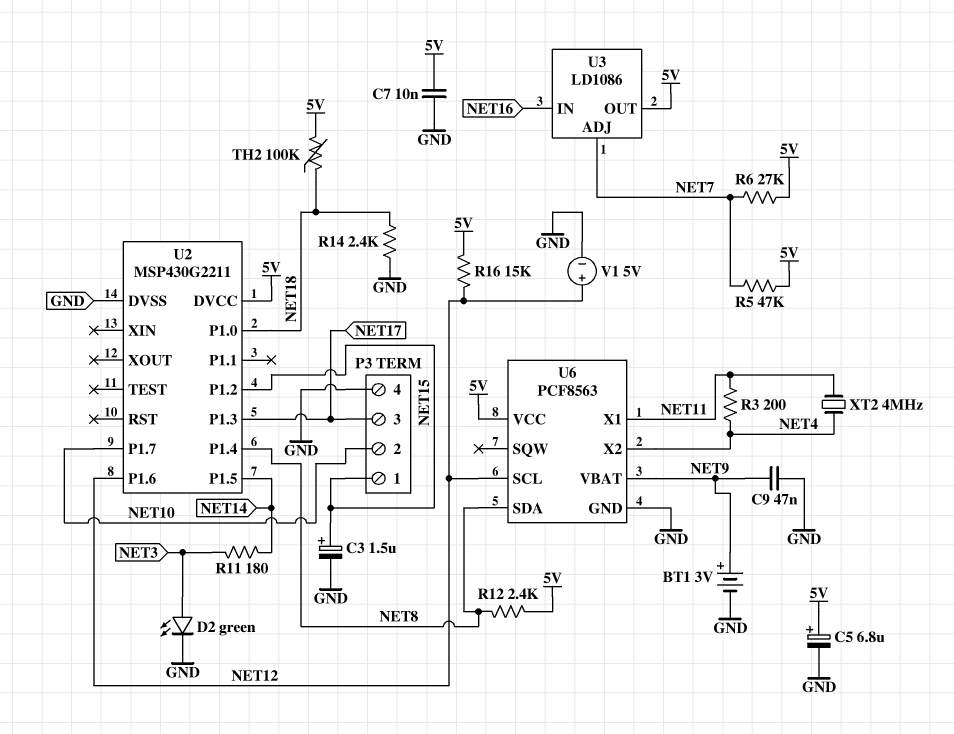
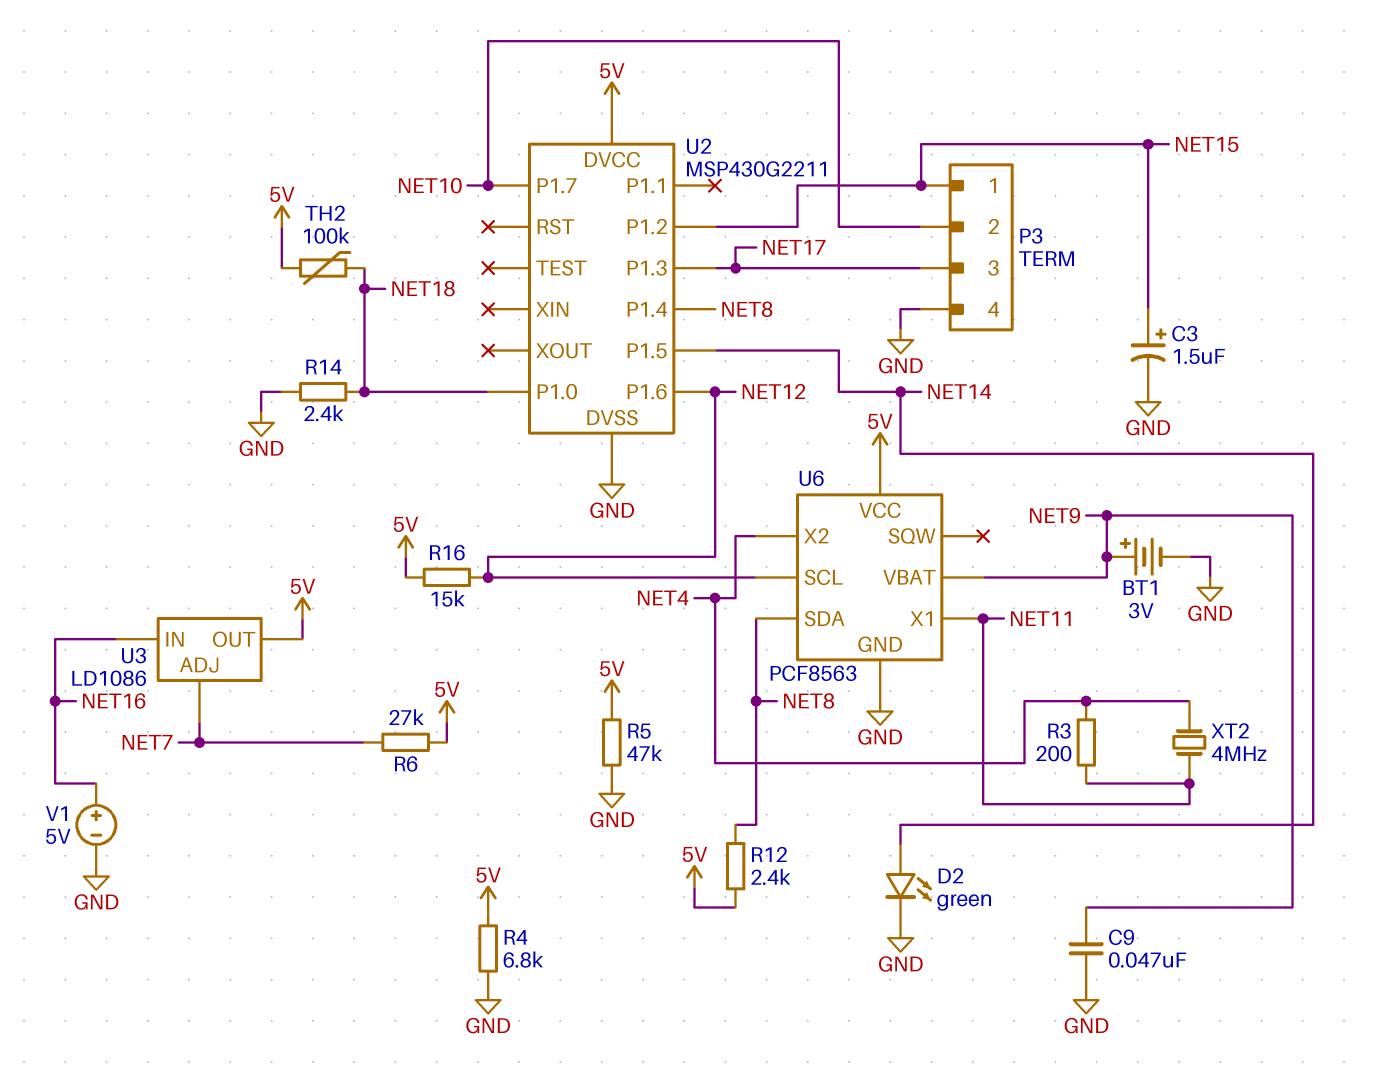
C5: 6.8uF (plus 5V, minus GND) -> none
C7: 10nF (5V, GND) -> none
D2: LED green (A NET3, K GND) -> LED green (A NET14, K GND)
R4: none -> 6.8k (5V, GND)
R5: 47k (5V, NET7) -> 47k (5V, GND)
R11: 180 (NET3, NET14) -> none
V1: 5V (plus NET12, minus GND) -> 5V (plus NET16, minus GND)

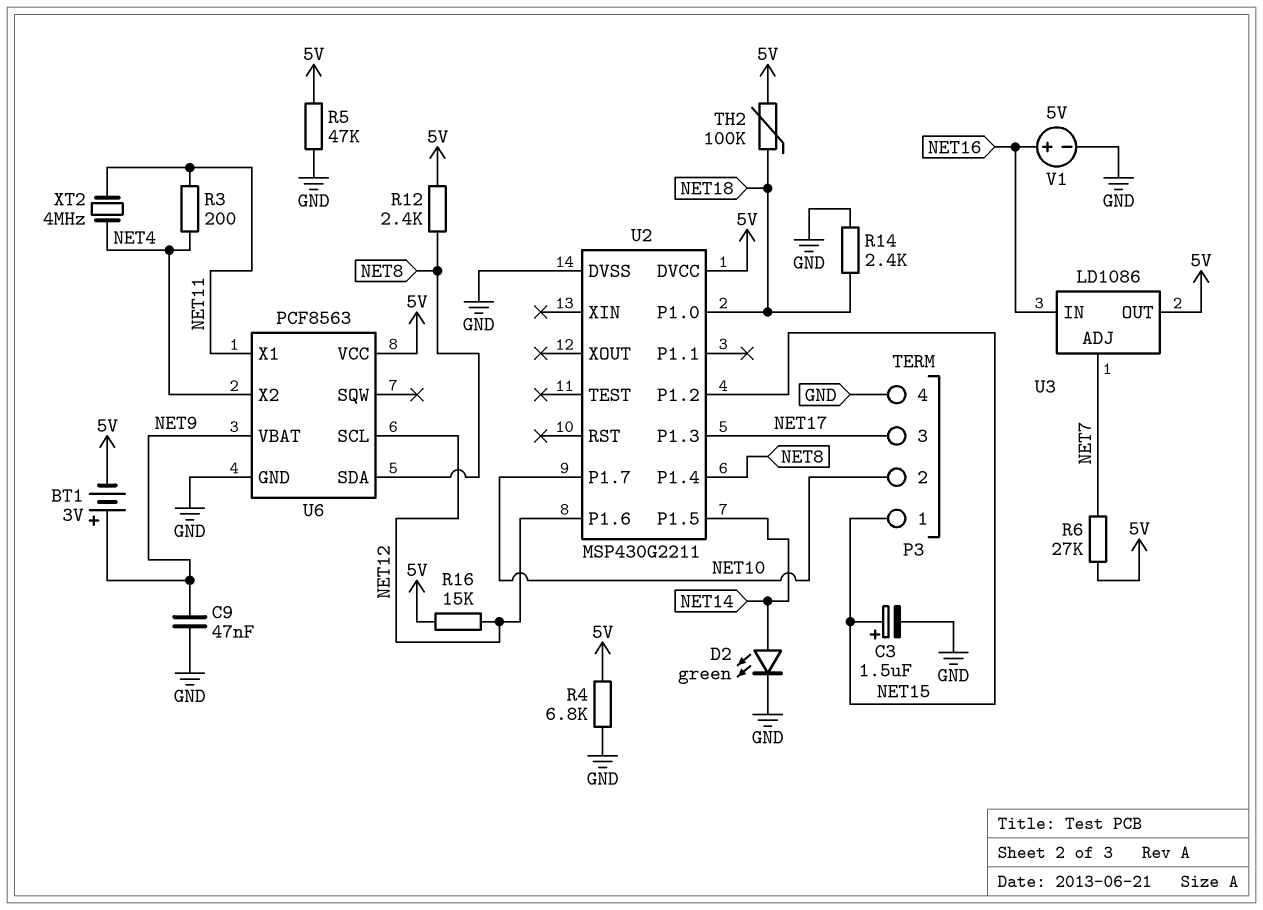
BT1: 3V (plus NET9, minus GND) -> 3V (plus NET9, minus 5V)

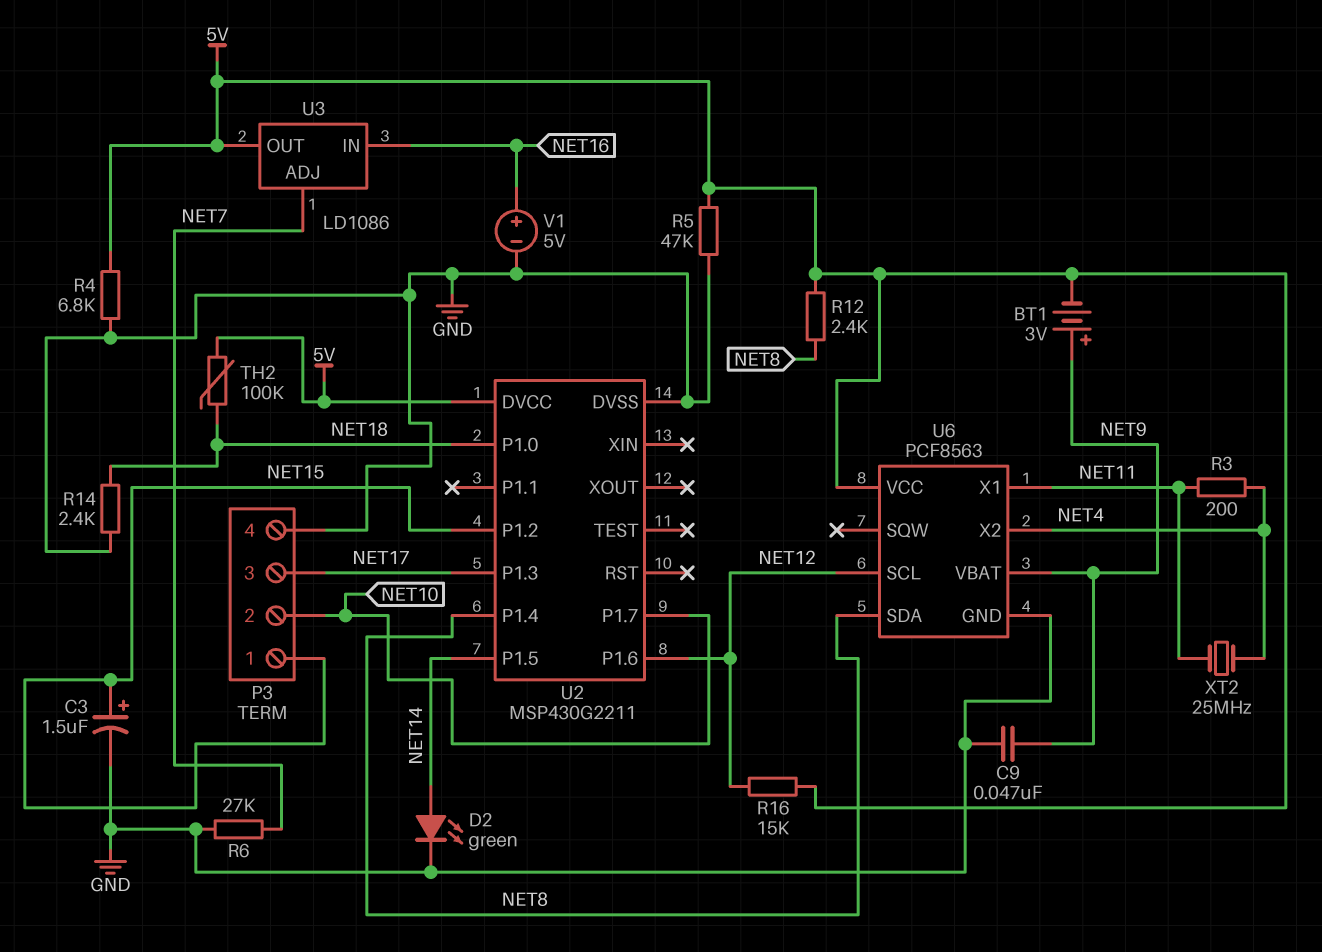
R6: 27k (5V, NET7) -> 27k (GND, NET7)
XT2: 4MHz (NET4, NET11) -> 25MHz (NET4, NET11)

